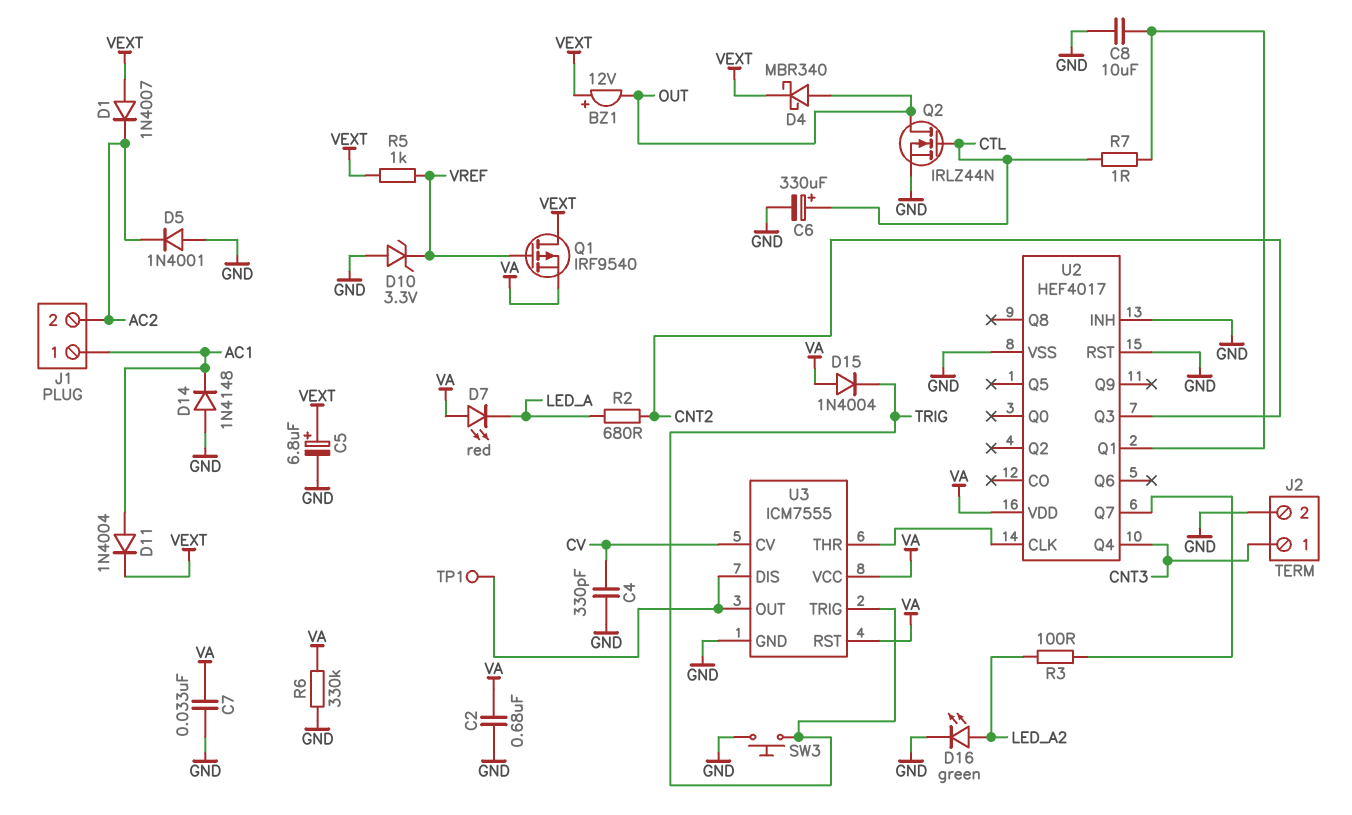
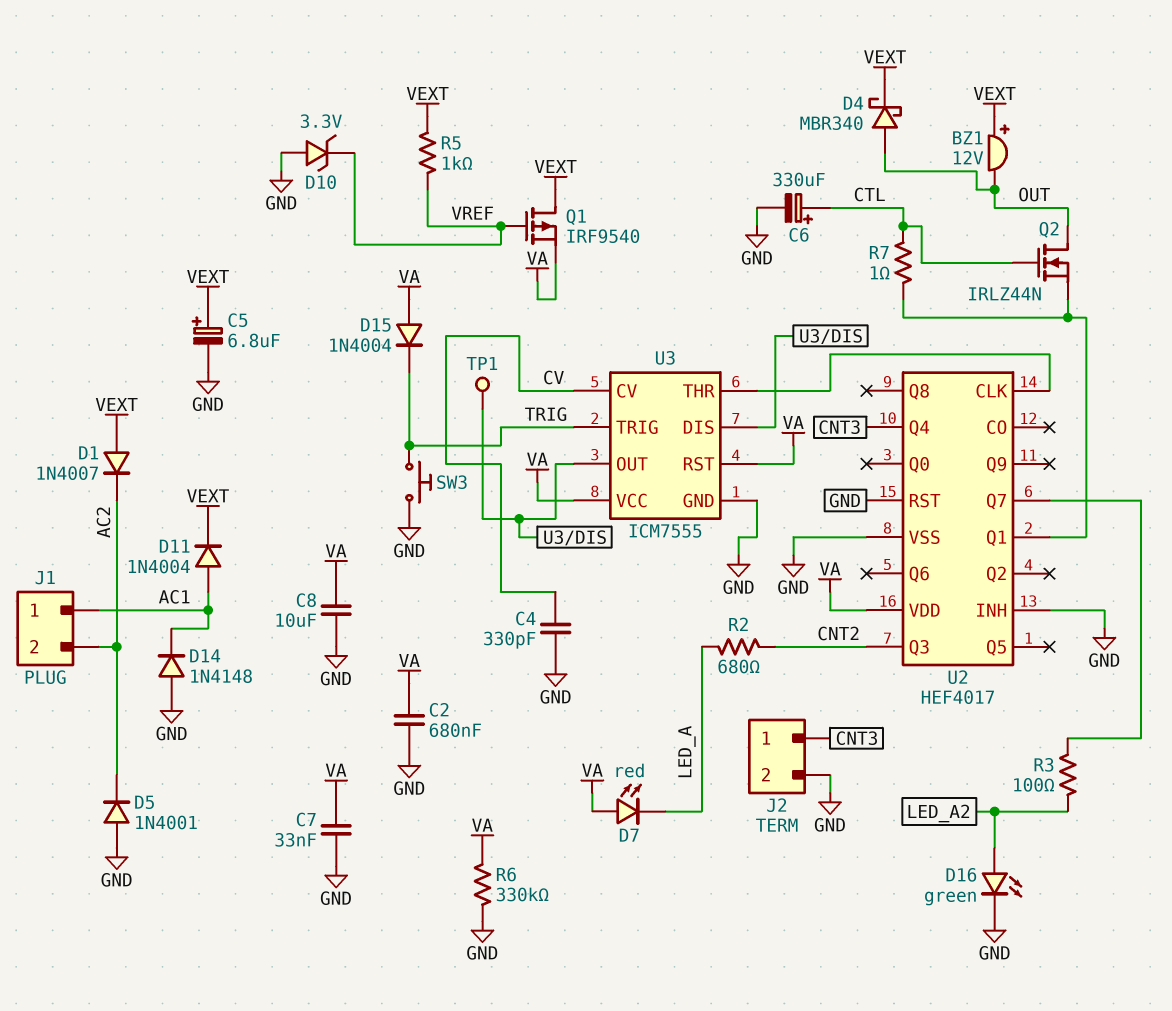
C8: 10uF (GND, U2/Q1) -> 10uF (GND, VA)
Q2: NMOS IRLZ44N (G CTL, D OUT, S GND) -> NMOS IRLZ44N (G CTL, D OUT, S U2/Q1)

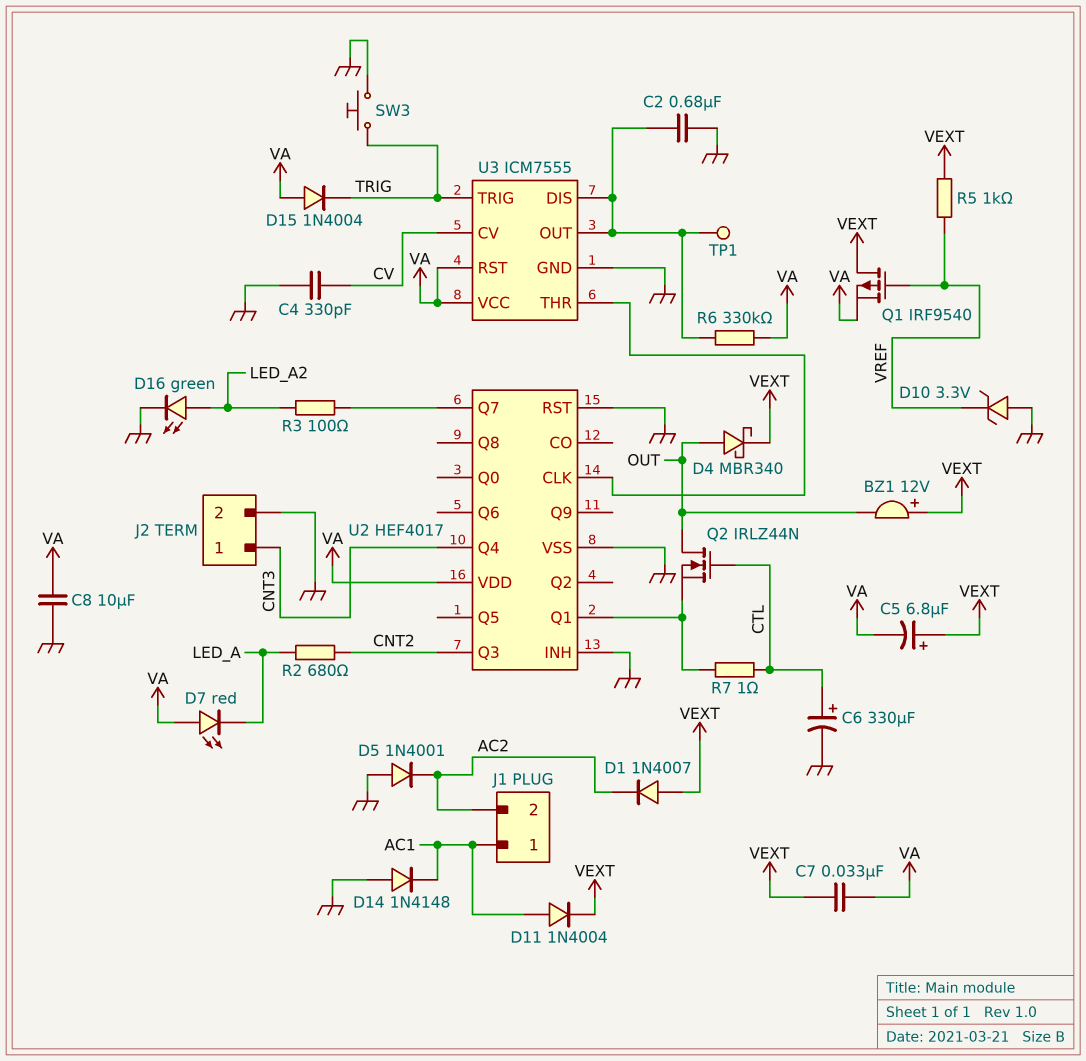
C2: 680nF (GND, VA) -> 680nF (GND, U3/DIS)
C5: 6.8uF (plus VEXT, minus GND) -> 6.8uF (plus VEXT, minus VA)
C7: 33nF (GND, VA) -> 33nF (VA, VEXT)
R6: 330k (GND, VA) -> 330k (U3/DIS, VA)

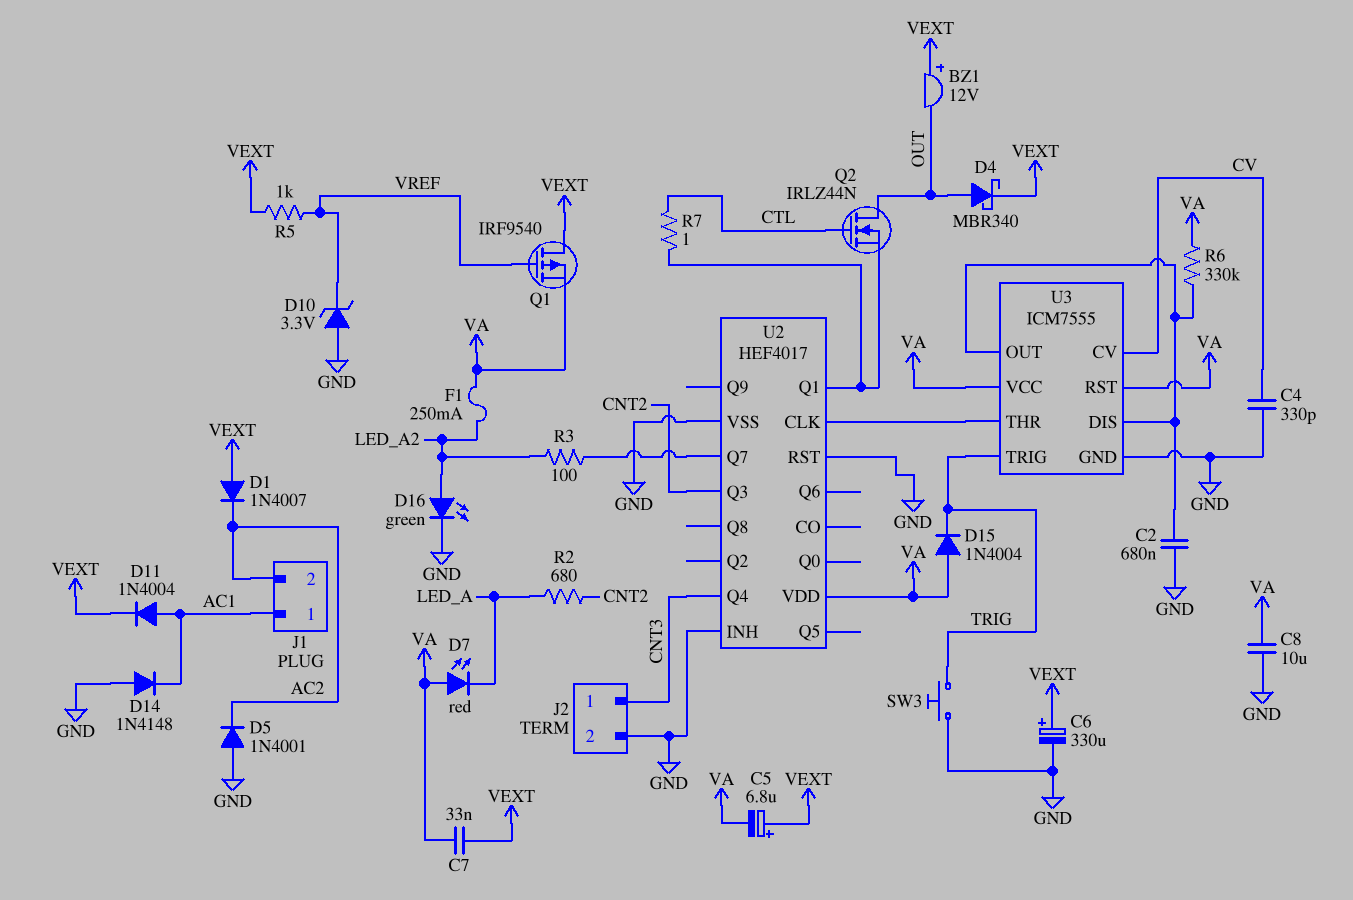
C6: 330uF (plus CTL, minus GND) -> 330uF (plus VEXT, minus GND)
F1: none -> 250mA (LED_A2, VA)
TP1: test point (U3/DIS) -> none

